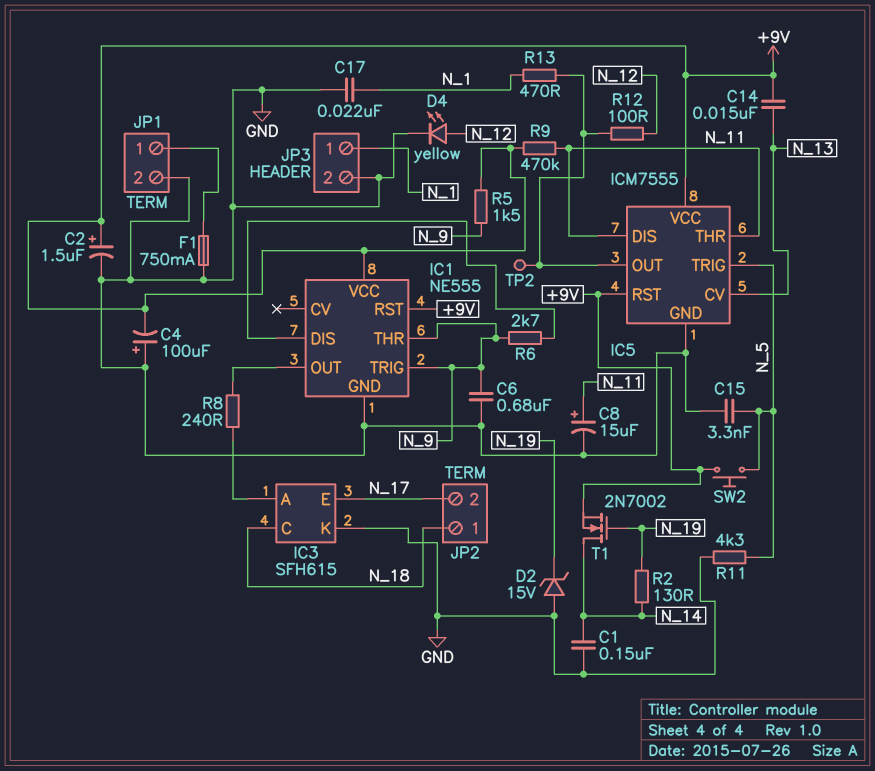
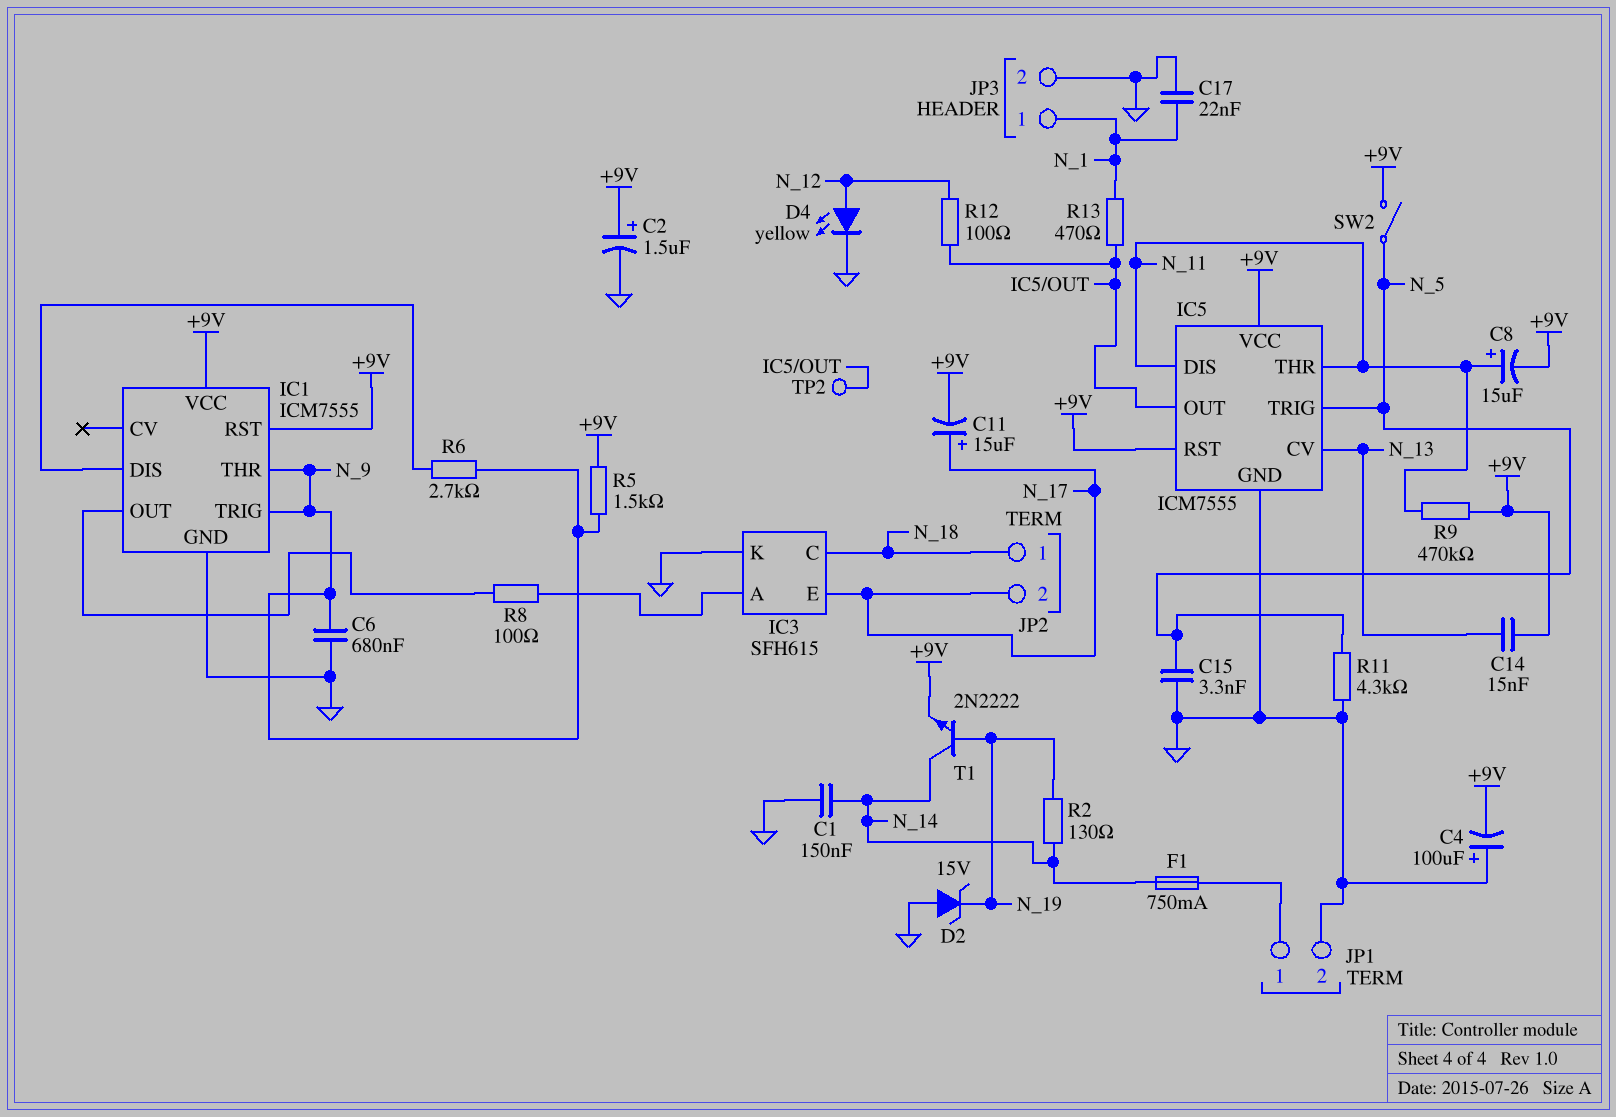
C8: 15uF (plus N_11, minus GND) -> 15uF (plus N_11, minus +9V)
C11: none -> 15uF (plus N_17, minus +9V)
F1: 750mA (GND, JP1/1) -> 750mA (JP1/1, N_14)
IC1: NE555 -> ICM7555
R8: 240 (IC1/OUT, IC3/A) -> 100 (IC1/OUT, IC3/A)
SW2: button (+9V, N_5) -> switch (+9V, N_5)
T1: NMOS 2N7002 (G N_19, D N_14, S +9V) -> NPN 2N2222 (B N_19, C N_14, E +9V)

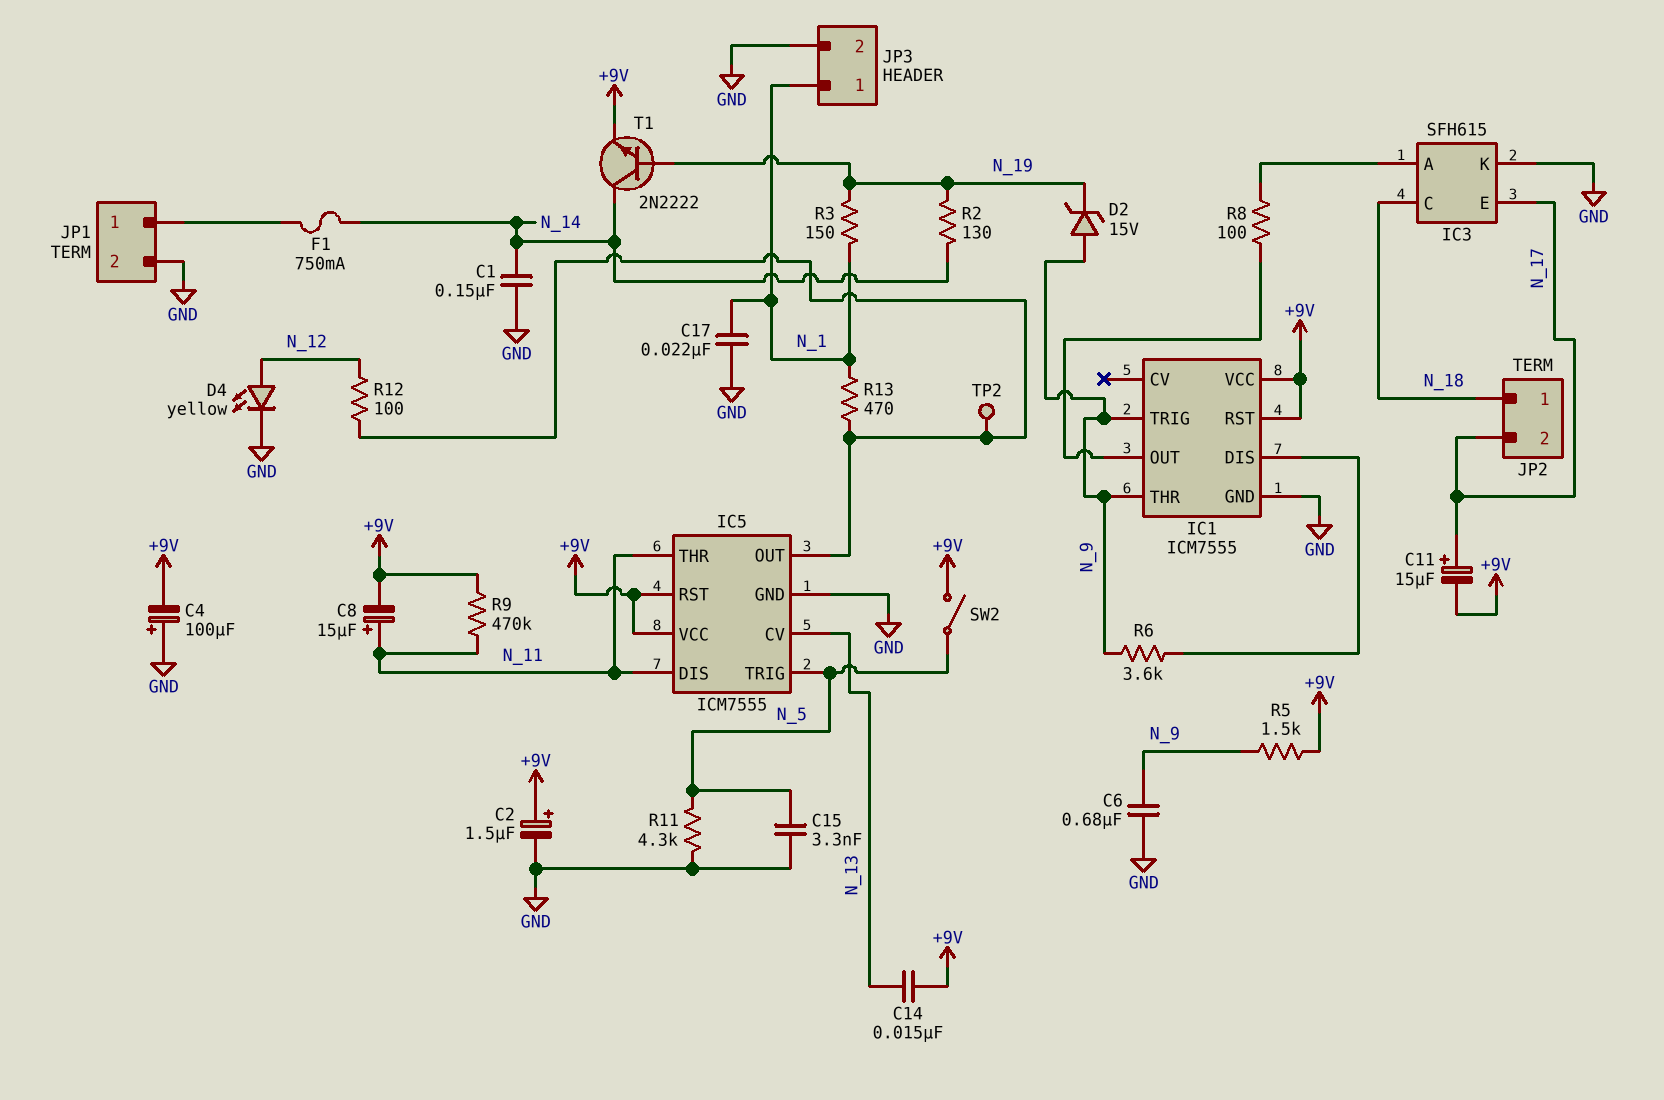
D2: zener 15V (A GND, K N_19) -> zener 15V (A N_9, K N_19)
R3: none -> 150 (N_1, N_19)
R6: 2.7k (IC1/DIS, N_9) -> 3.6k (IC1/DIS, N_9)

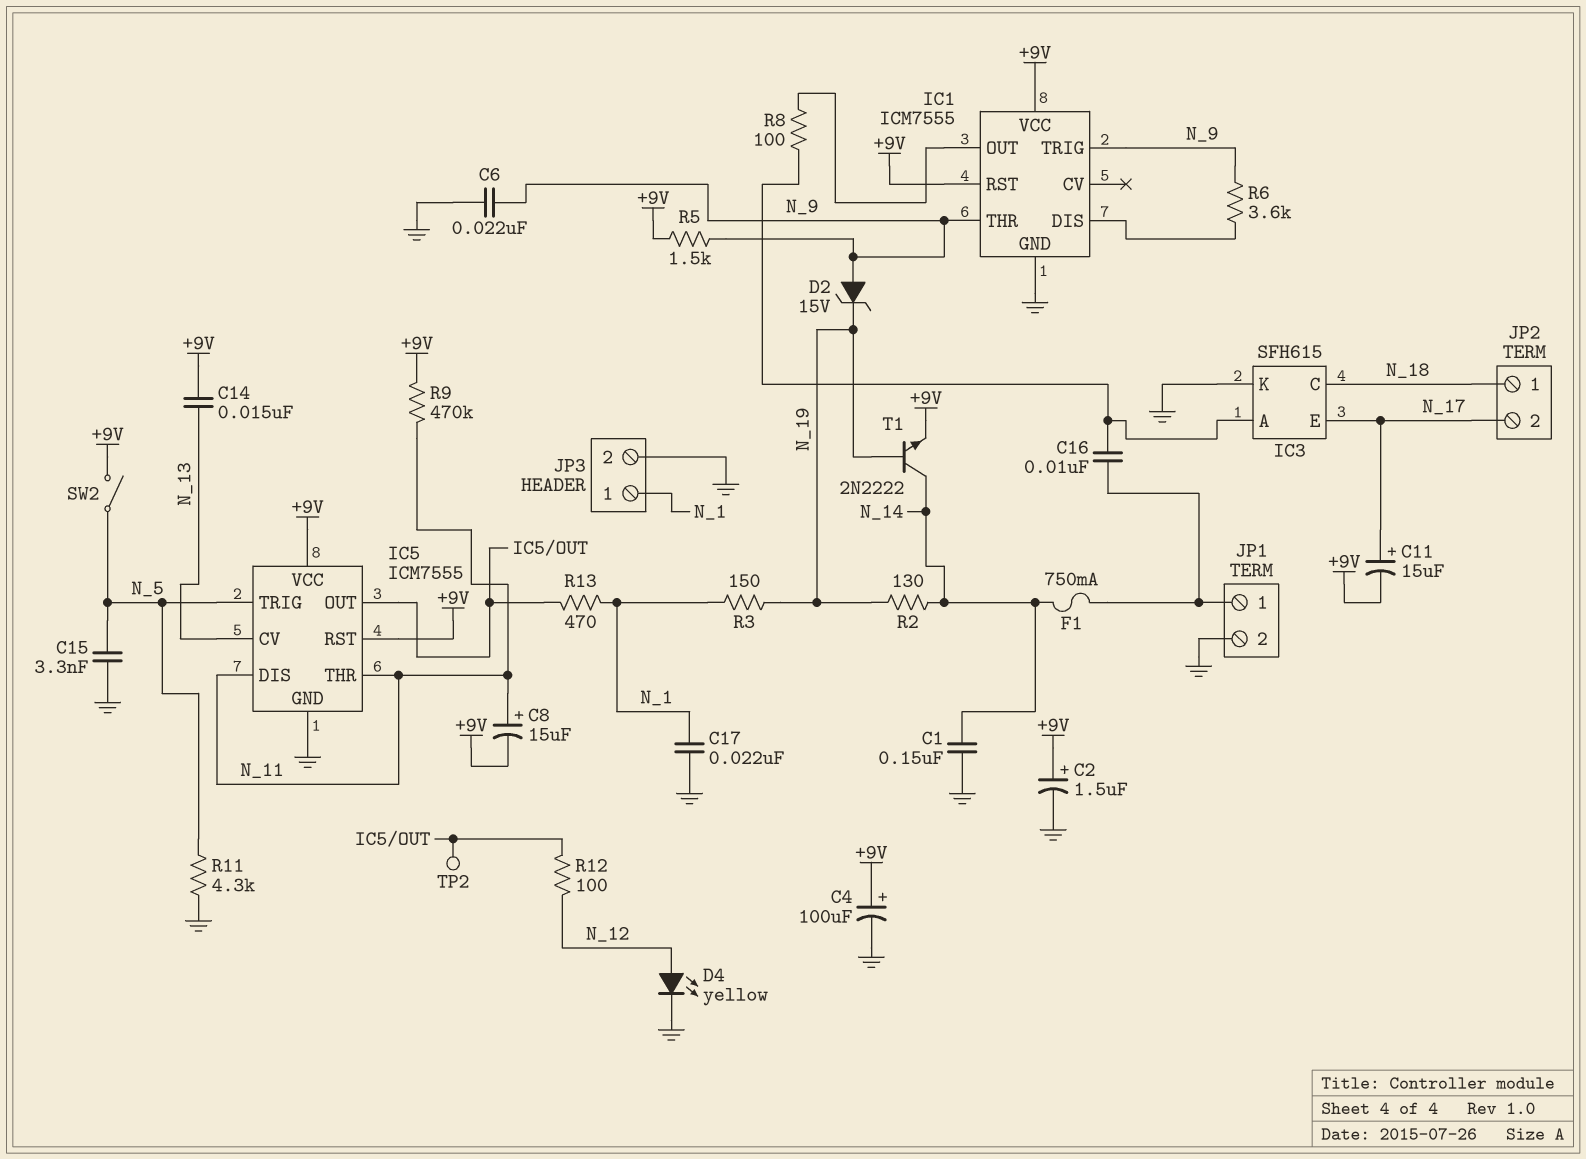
C4: 100uF (plus GND, minus +9V) -> 100uF (plus +9V, minus GND)
C6: 680nF (GND, N_9) -> 22nF (GND, N_9)
C16: none -> 10nF (IC3/A, JP1/1)

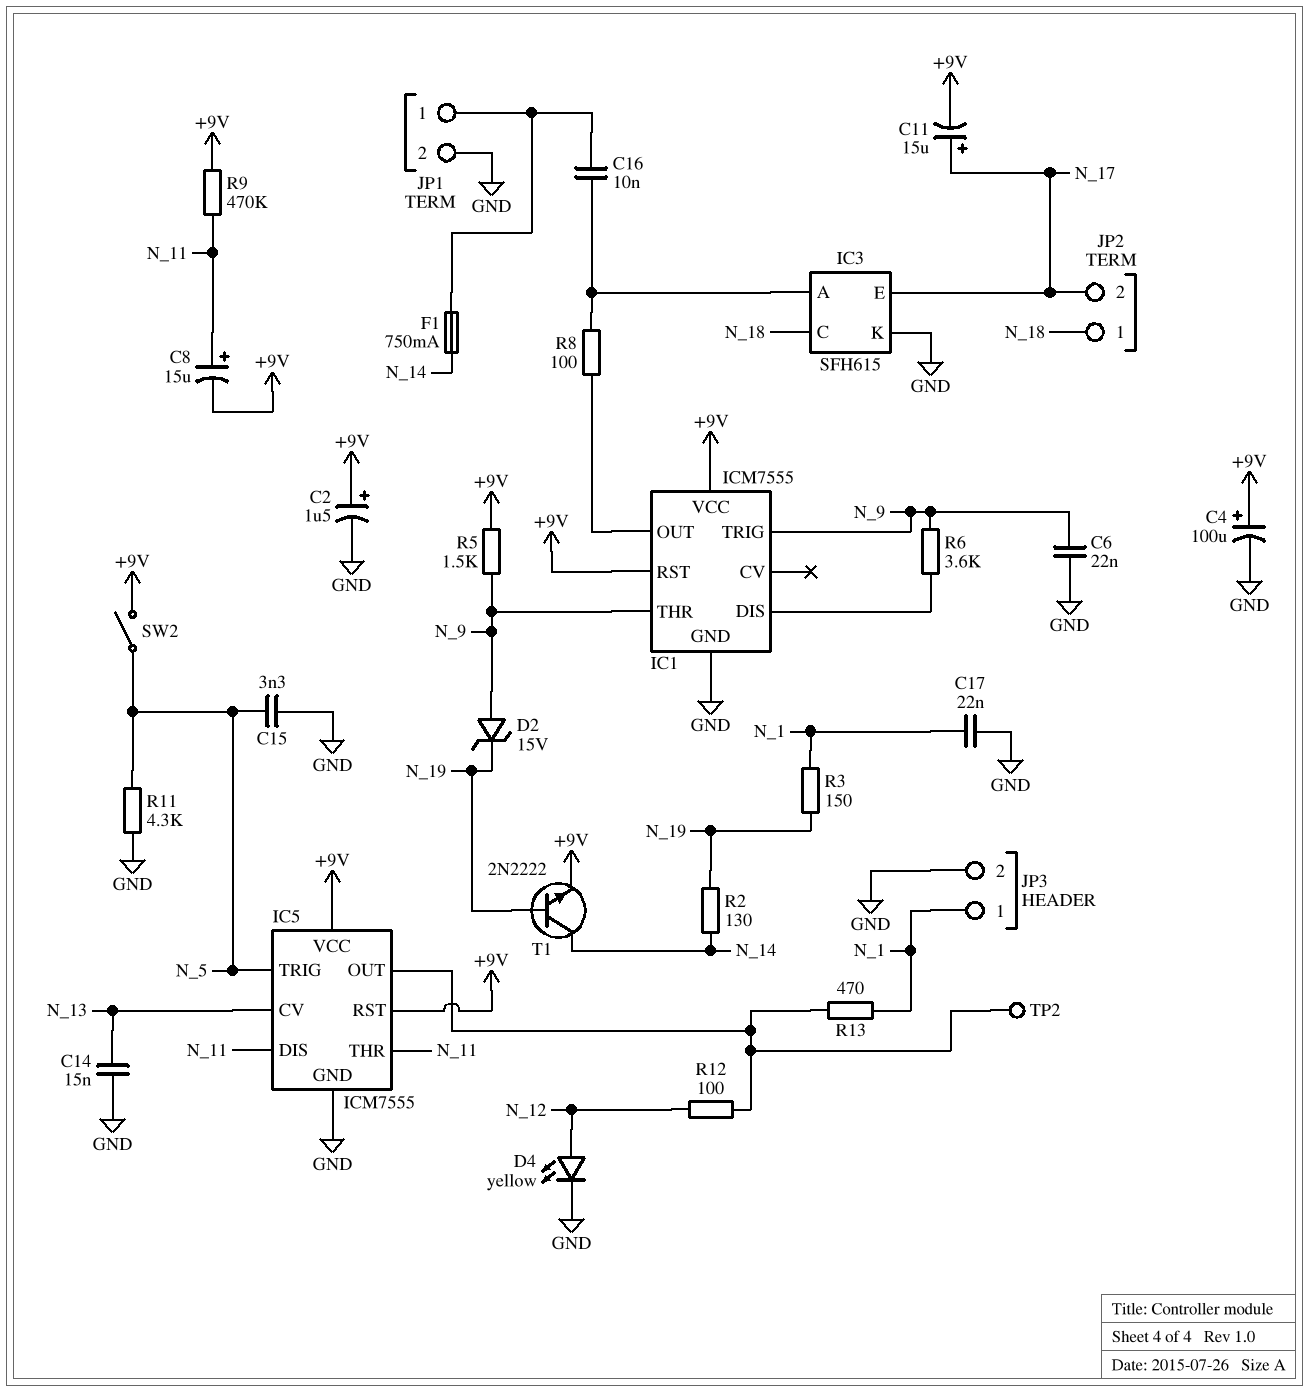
C1: 150nF (GND, N_14) -> none
C14: 15nF (+9V, N_13) -> 15nF (GND, N_13)

